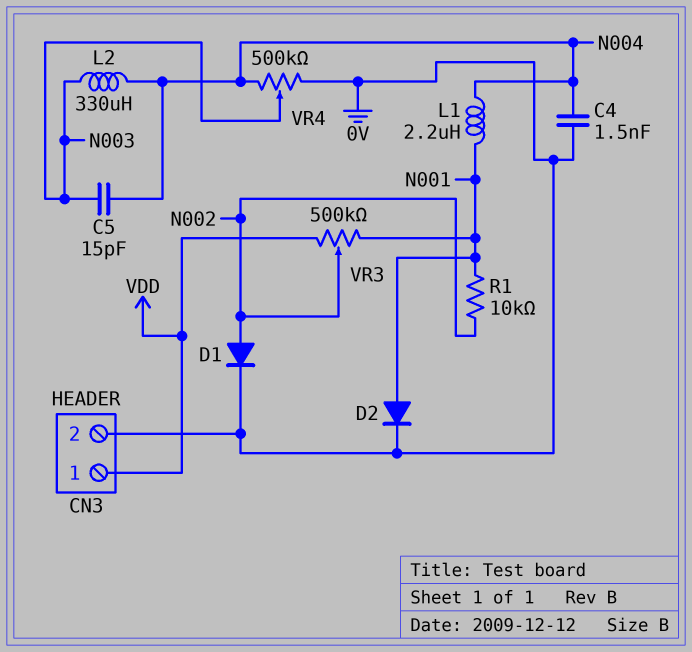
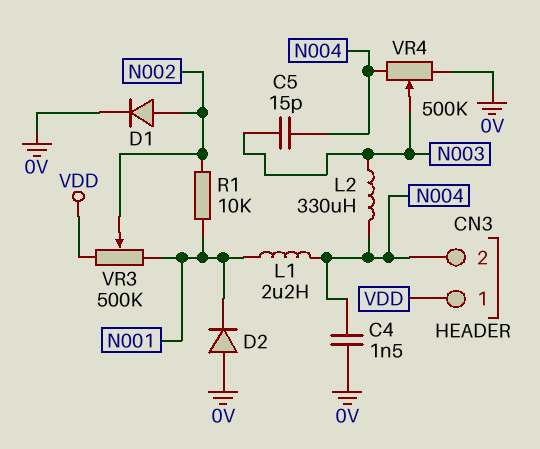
CN3 pin 2: 0V -> N004
D2: diode (A N001, K 0V) -> diode (A 0V, K N001)

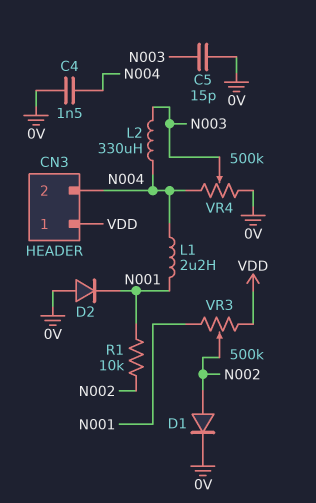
C5: 15pF (N003, N004) -> 15pF (0V, N003)

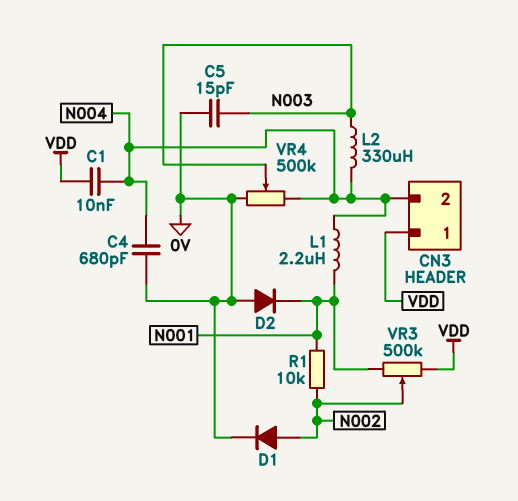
C1: none -> 10nF (N004, VDD)
C4: 1.5nF (0V, N004) -> 680pF (0V, N004)

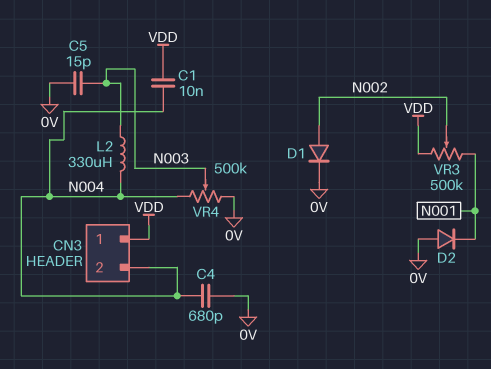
L1: 2.2uH (N001, N004) -> none
R1: 10k (N001, N002) -> none

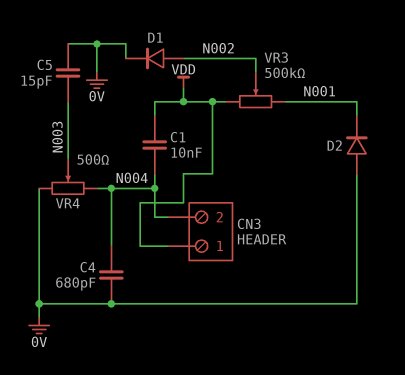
L2: 330uH (N003, N004) -> none
VR4: 500k (0V, N004, wiper N003) -> 500 (0V, N004, wiper N003)

